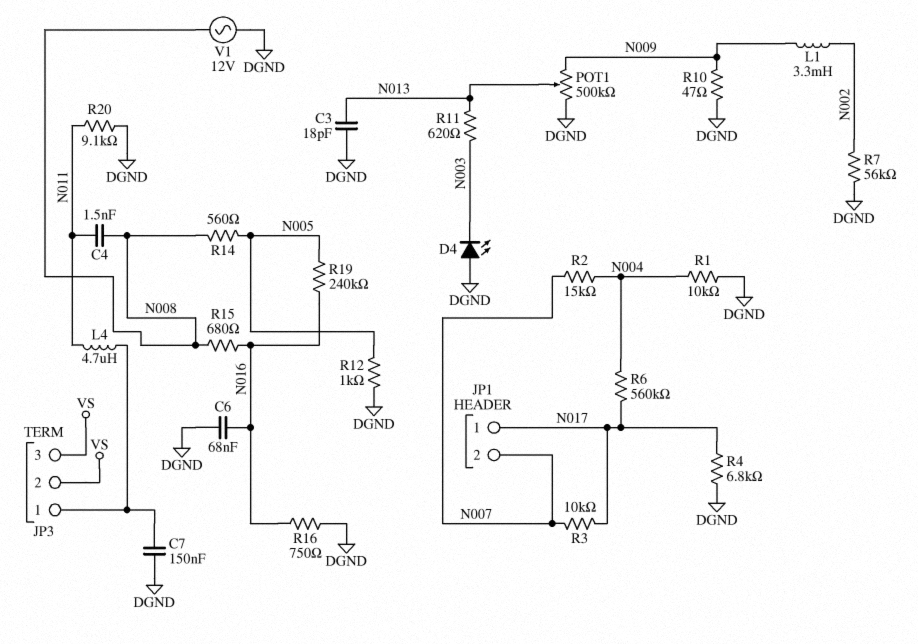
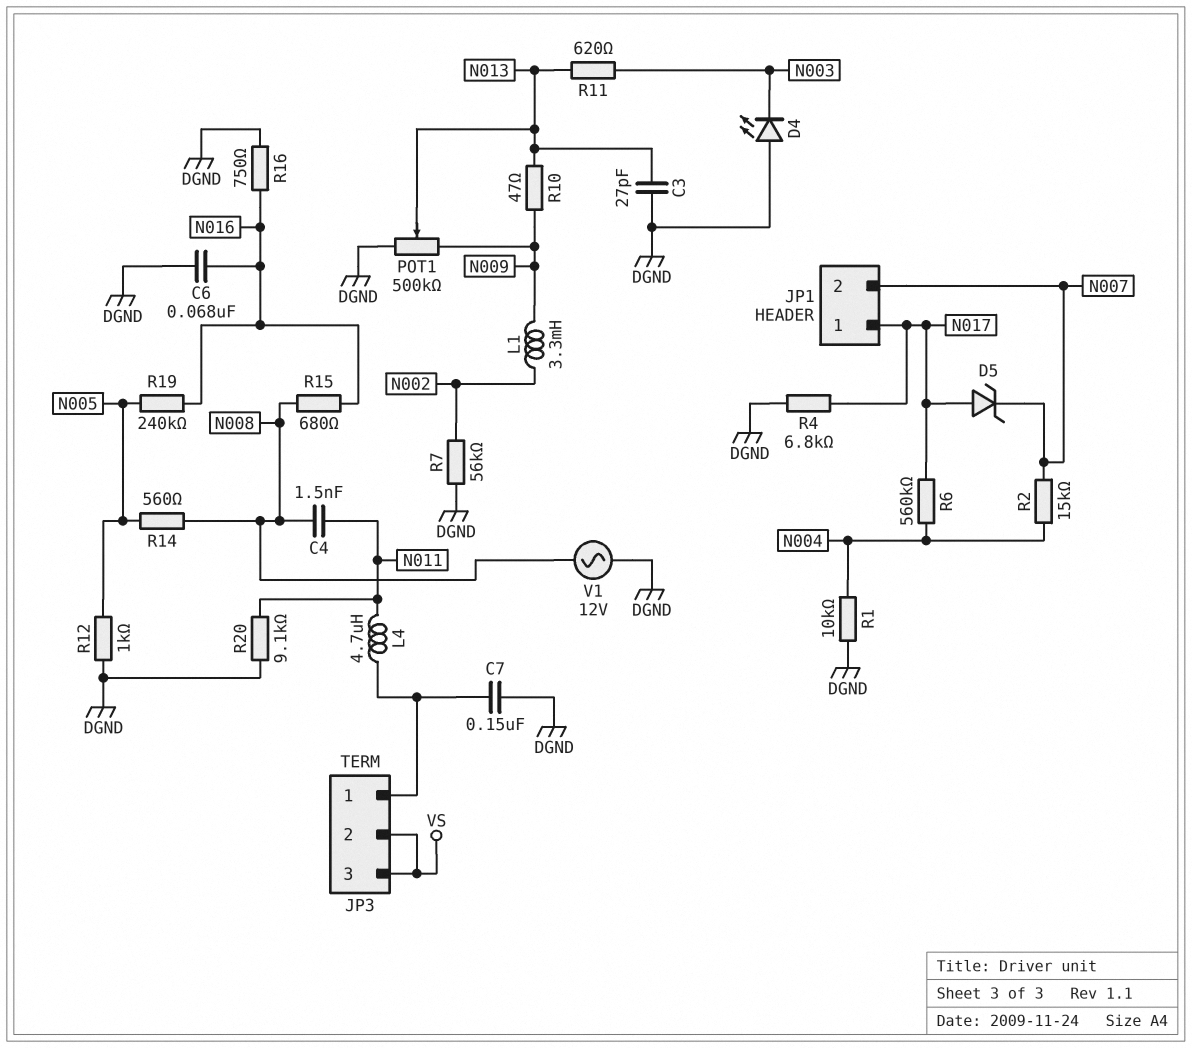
C3: 18pF (DGND, N013) -> 27pF (DGND, N013)
D5: none -> zener (A N017, K N007)
R3: 10k (N007, N017) -> none
R10: 47 (DGND, N009) -> 47 (N009, N013)

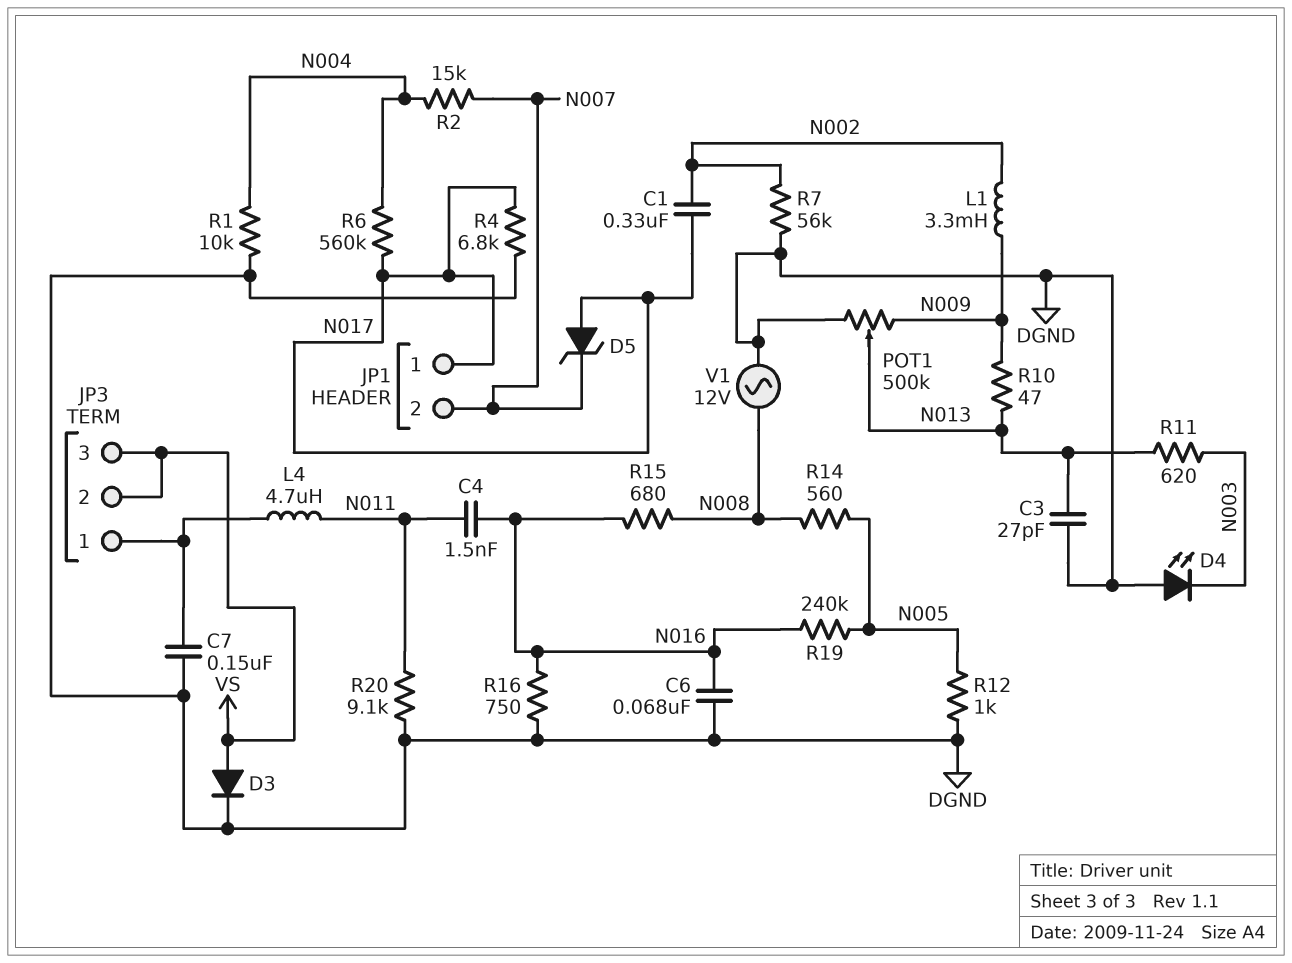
C1: none -> 330nF (N002, N017)
C4: 1.5nF (N008, N011) -> 1.5nF (N011, N016)
D3: none -> diode (A VS, K DGND)

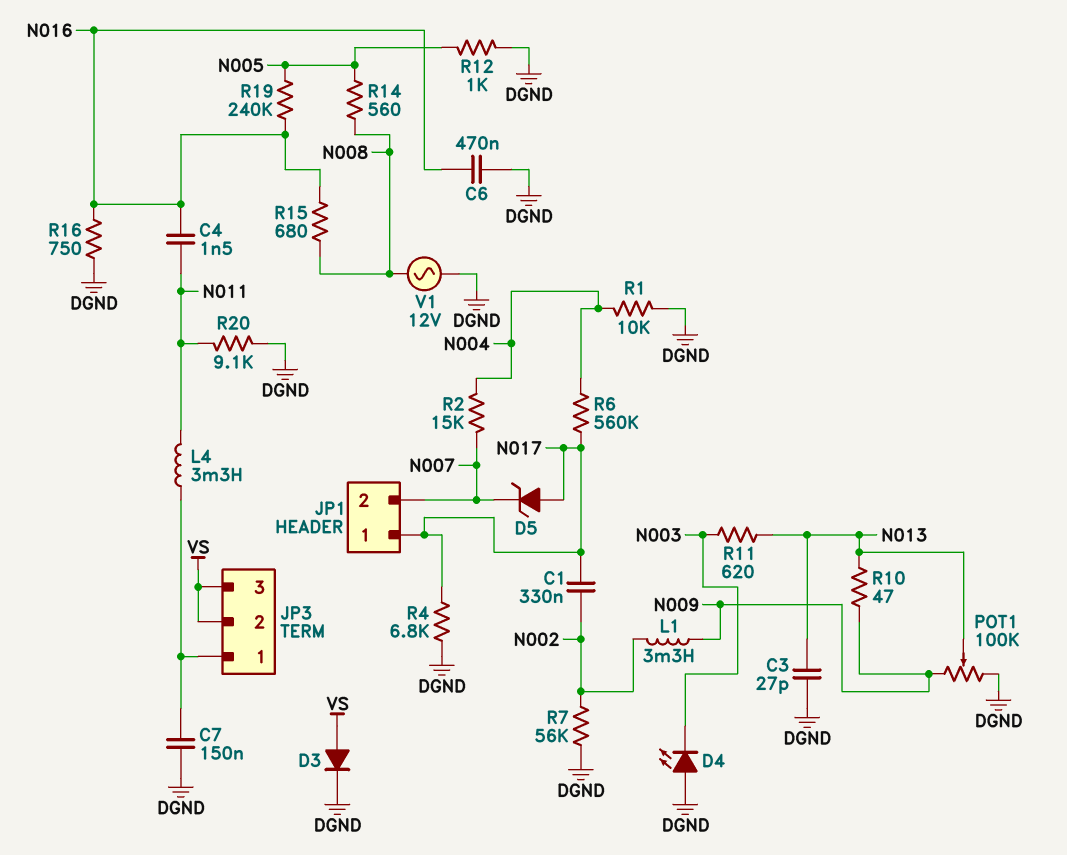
C6: 68nF (DGND, N016) -> 470nF (DGND, N016)
L4: 4.7uH (JP3/1, N011) -> 3.3mH (JP3/1, N011)
POT1: 500k (DGND, N009, wiper N013) -> 100k (DGND, N009, wiper N013)

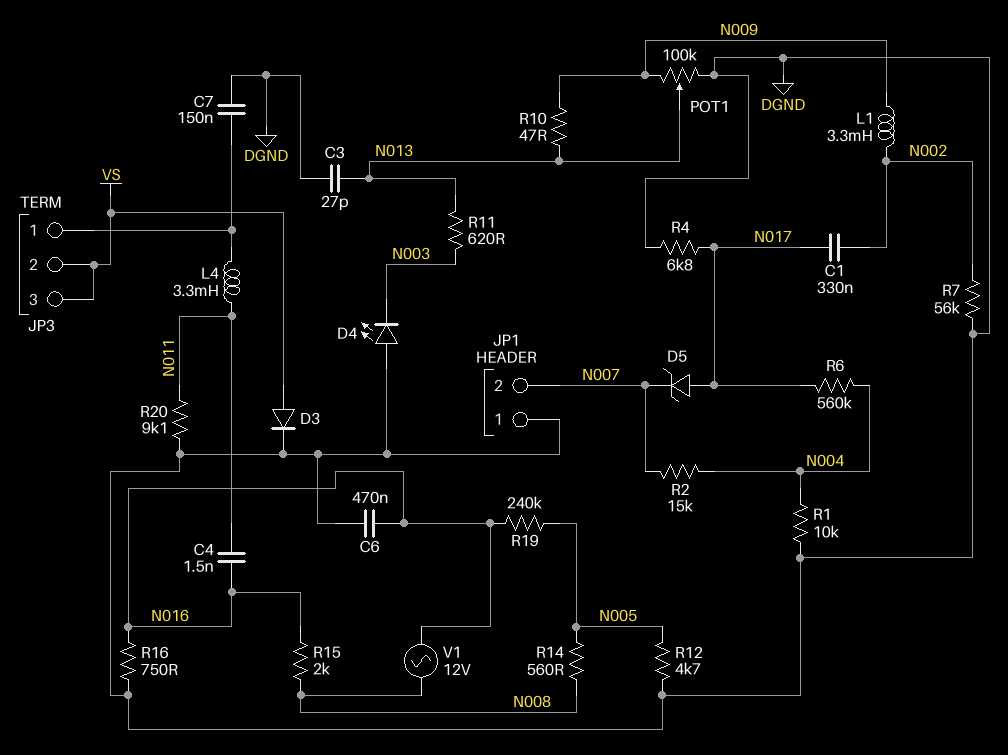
JP1 pin 1: N017 -> DGND
R12: 1k (DGND, N005) -> 4.7k (DGND, N005)
R15: 680 (N008, N016) -> 2k (N008, N016)
V1: AC 12V (DGND, N008) -> AC 12V (N008, N016)

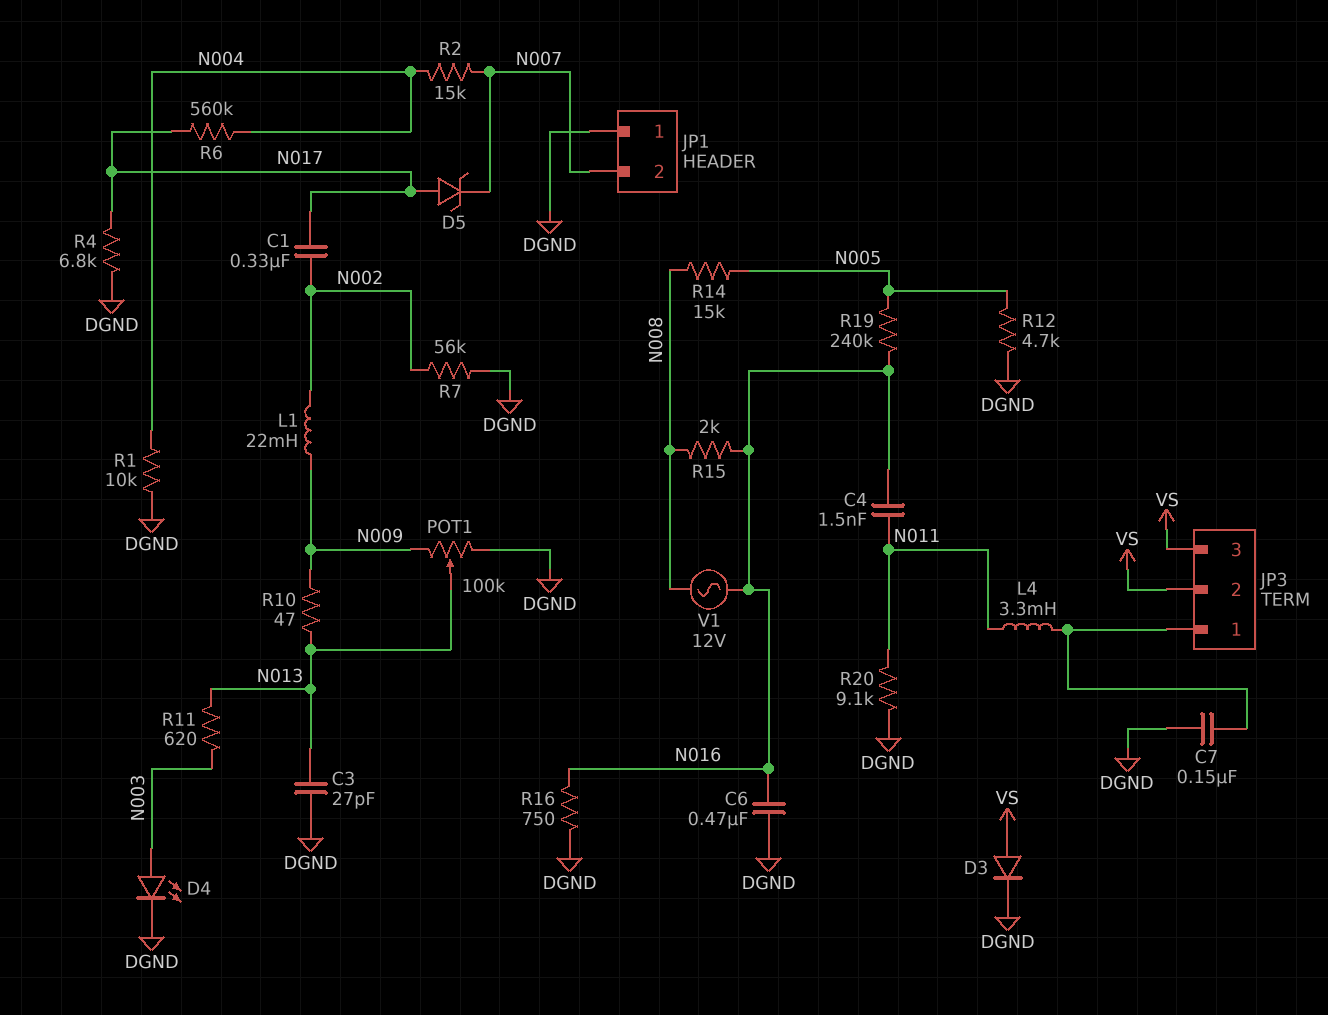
D4: LED (A DGND, K N003) -> LED (A N003, K DGND)
L1: 3.3mH (N002, N009) -> 22mH (N002, N009)
R14: 560 (N005, N008) -> 15k (N005, N008)

